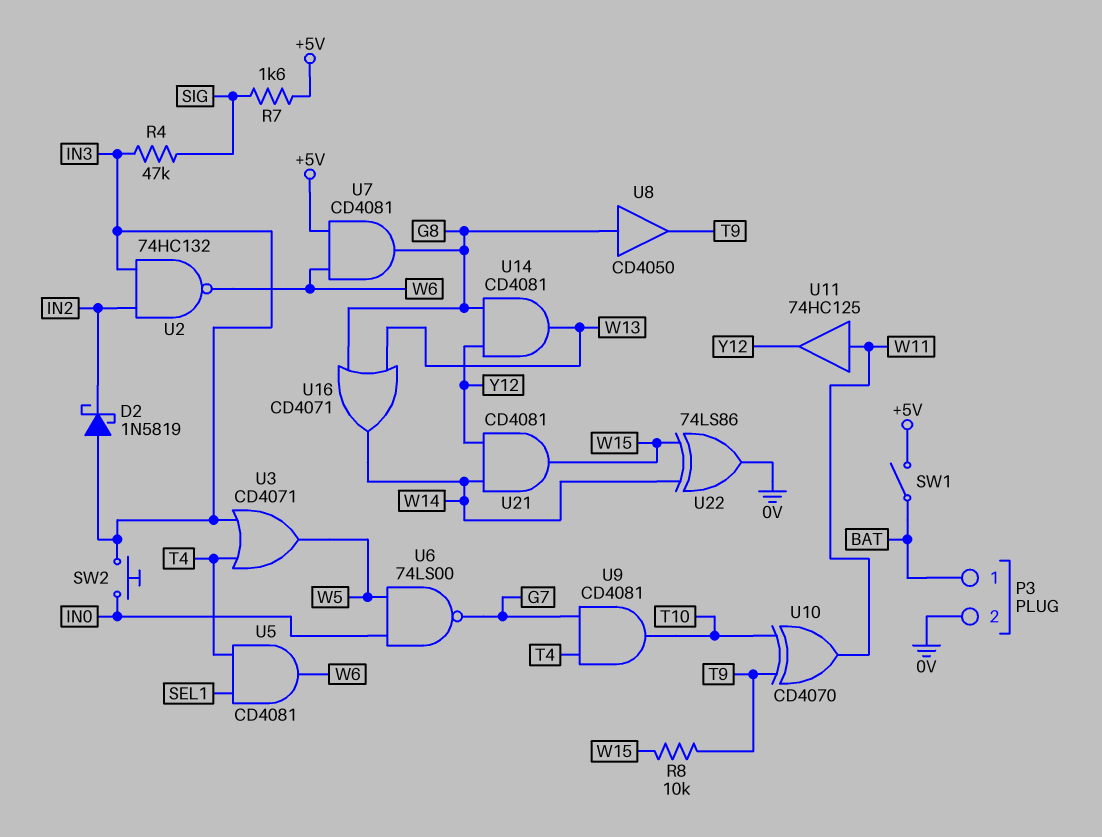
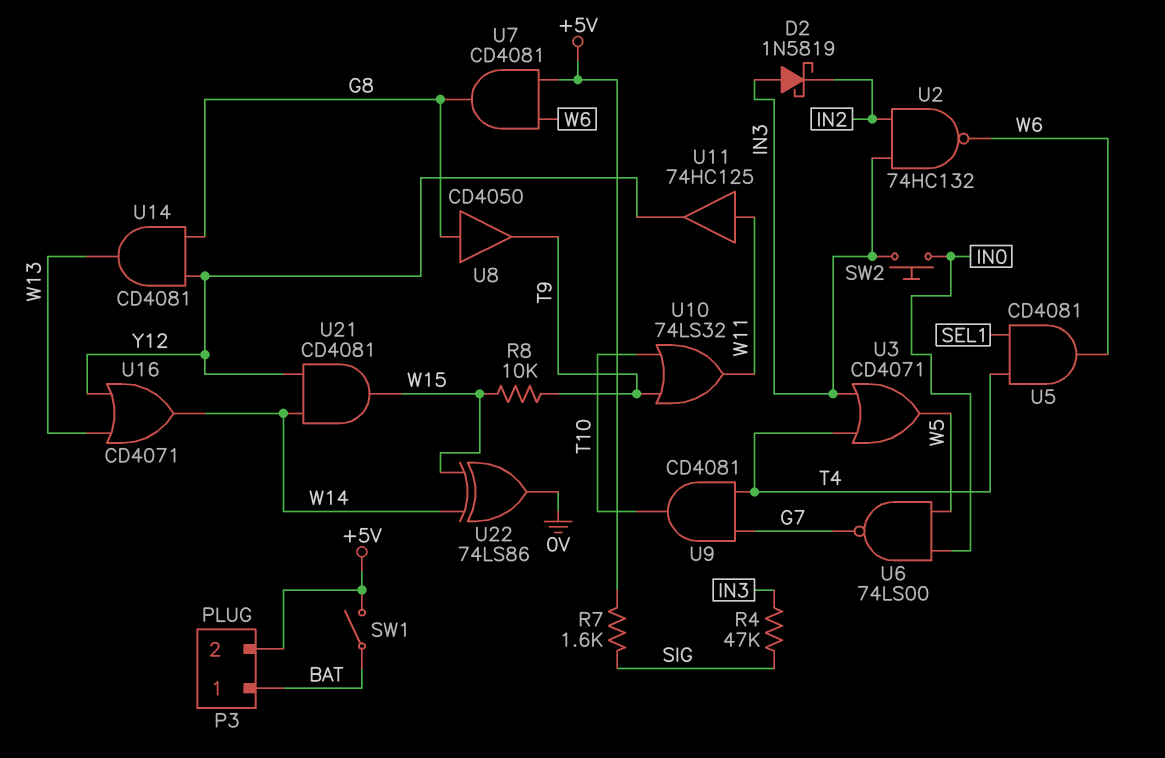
P3 pin 2: 0V -> +5V
U10: XOR CD4070 (in T9, in T10, out W11) -> OR 74LS32 (in T9, in T10, out W11)
U16: OR CD4071 (in G8, in W13, out W14) -> OR CD4071 (in W13, in Y12, out W14)

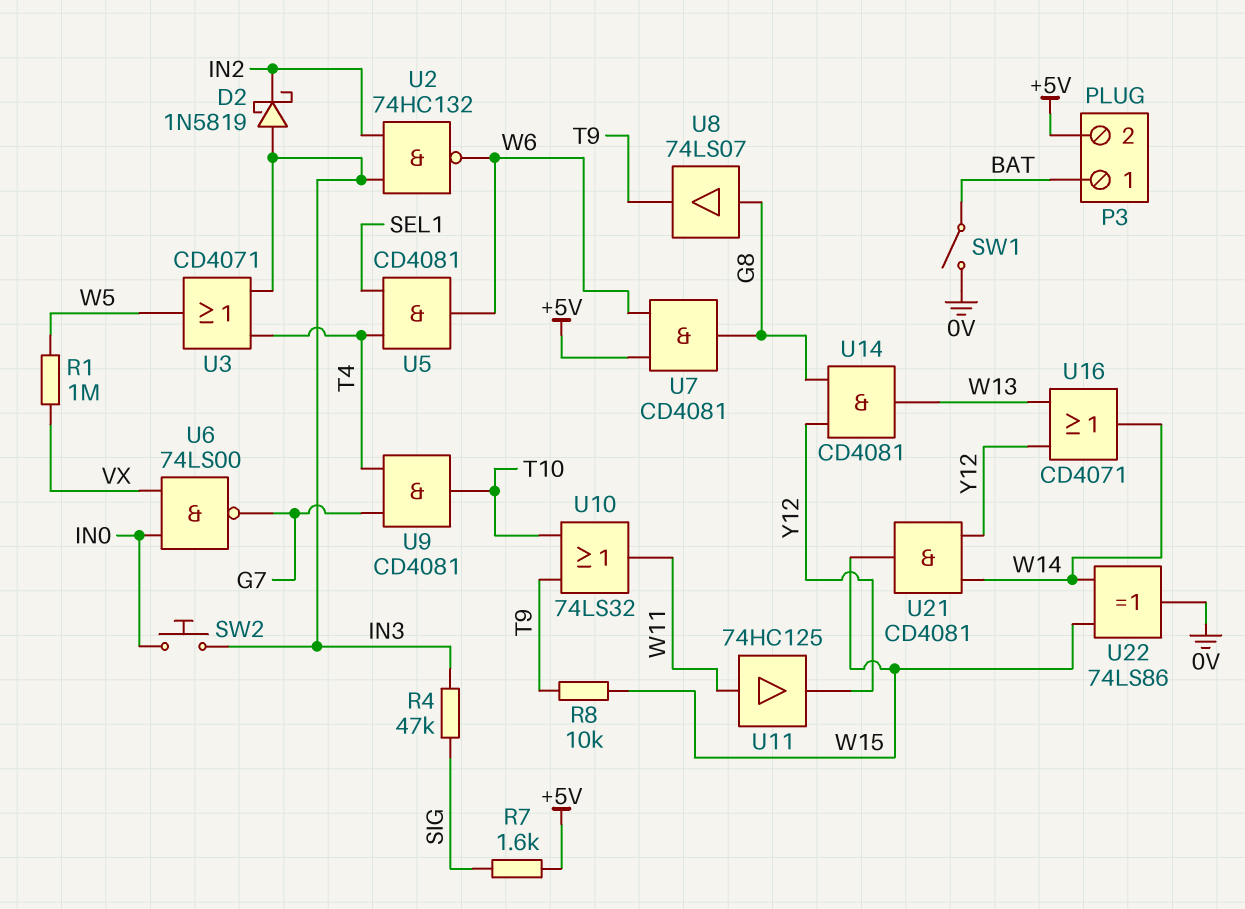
R1: none -> 1M (VX, W5)
SW1: switch (+5V, BAT) -> switch (0V, BAT)
U6: NAND 74LS00 (in IN0, in W5, out G7) -> NAND 74LS00 (in IN0, in VX, out G7)
U8: buffer CD4050 (in G8, out T9) -> buffer 74LS07 (in G8, out T9)

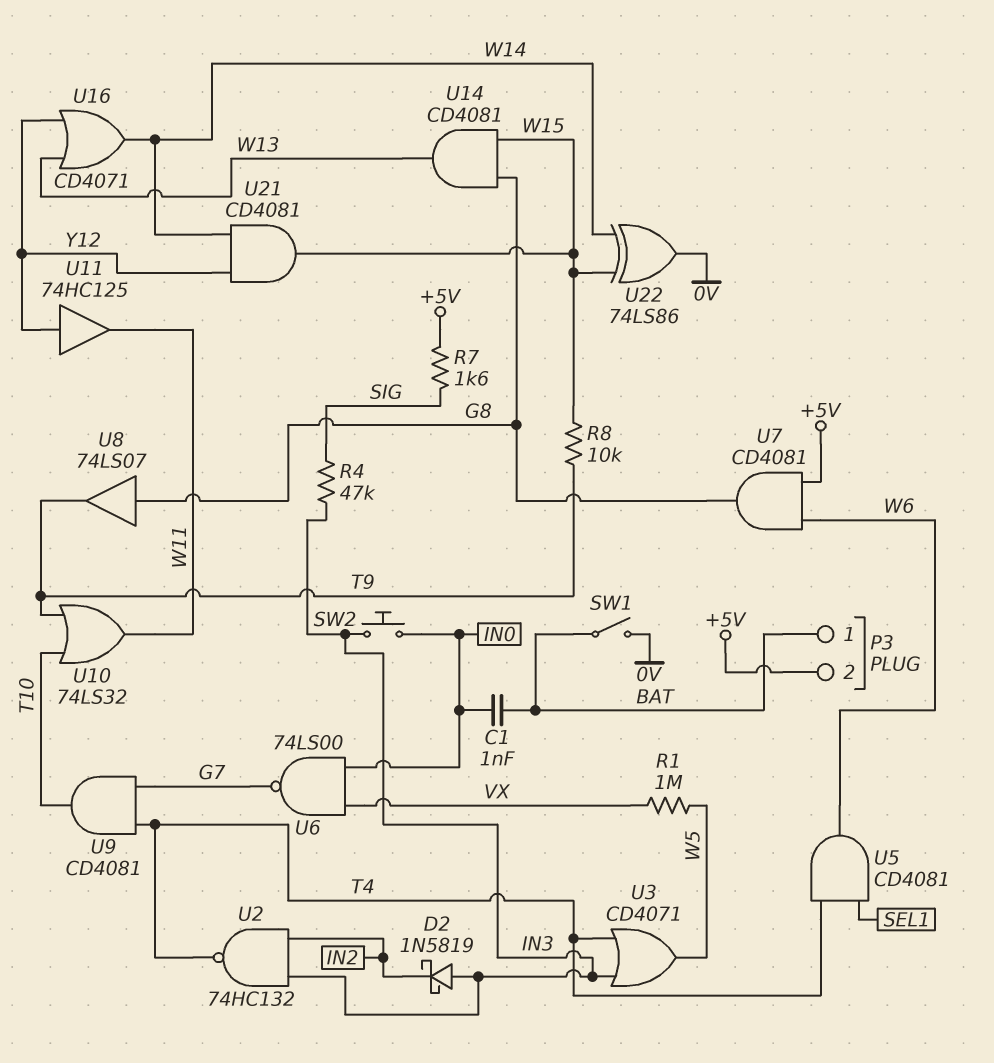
C1: none -> 1nF (BAT, IN0)
U2: NAND 74HC132 (in IN2, in IN3, out W6) -> NAND 74HC132 (in IN2, in IN3, out T4)
U11: buffer 74HC125 (in W11, out Y12) -> buffer 74HC125 (in Y12, out W11)
U14: AND CD4081 (in G8, in Y12, out W13) -> AND CD4081 (in G8, in W15, out W13)

